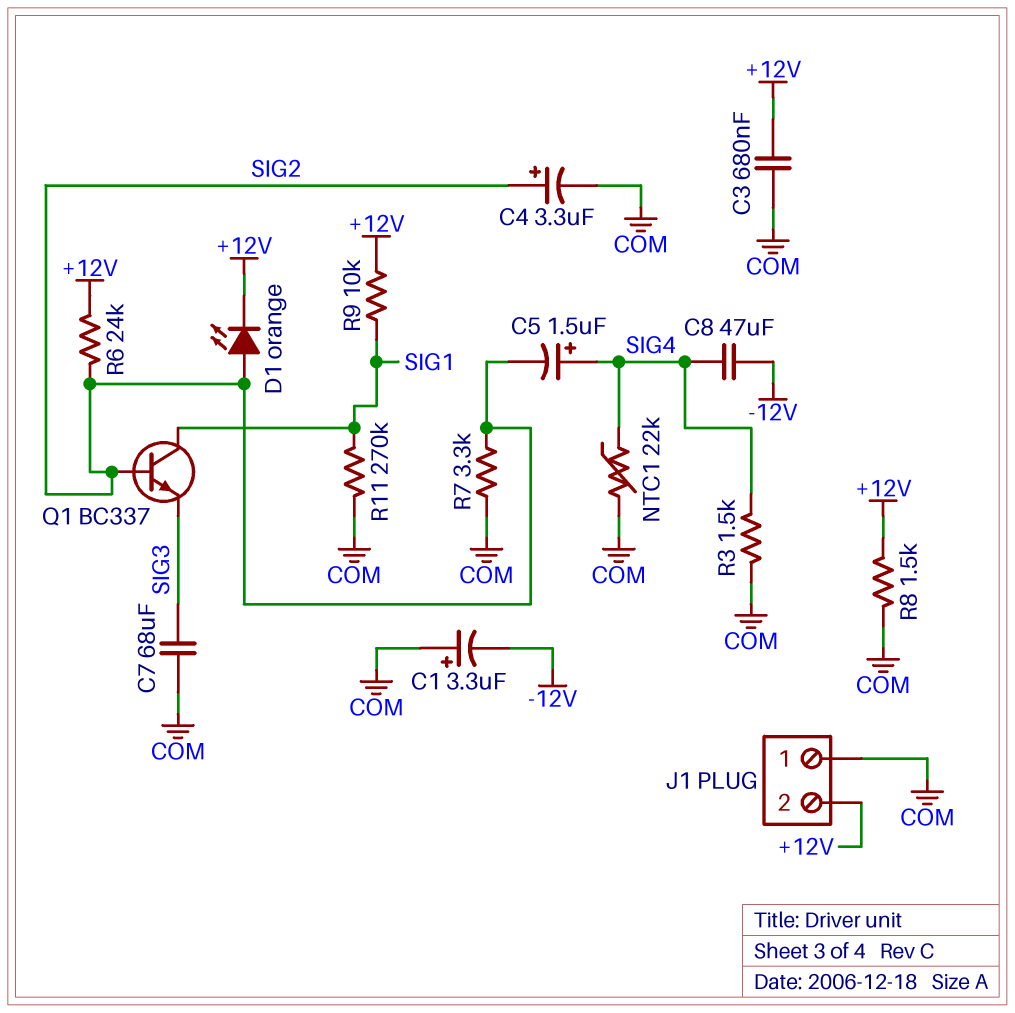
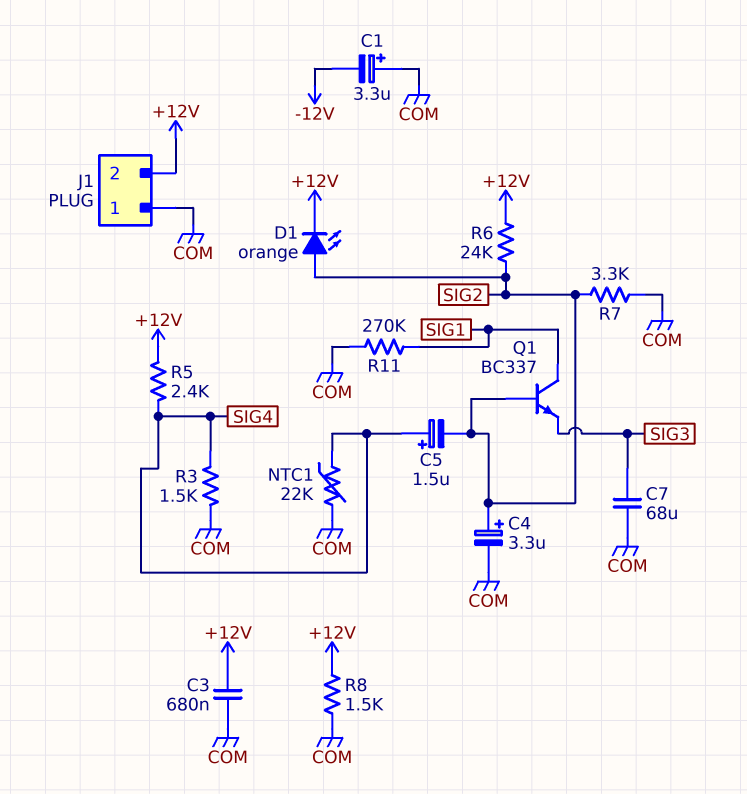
C8: 47uF (-12V, SIG4) -> none
R5: none -> 2.4k (+12V, SIG4)
R9: 10k (+12V, SIG1) -> none

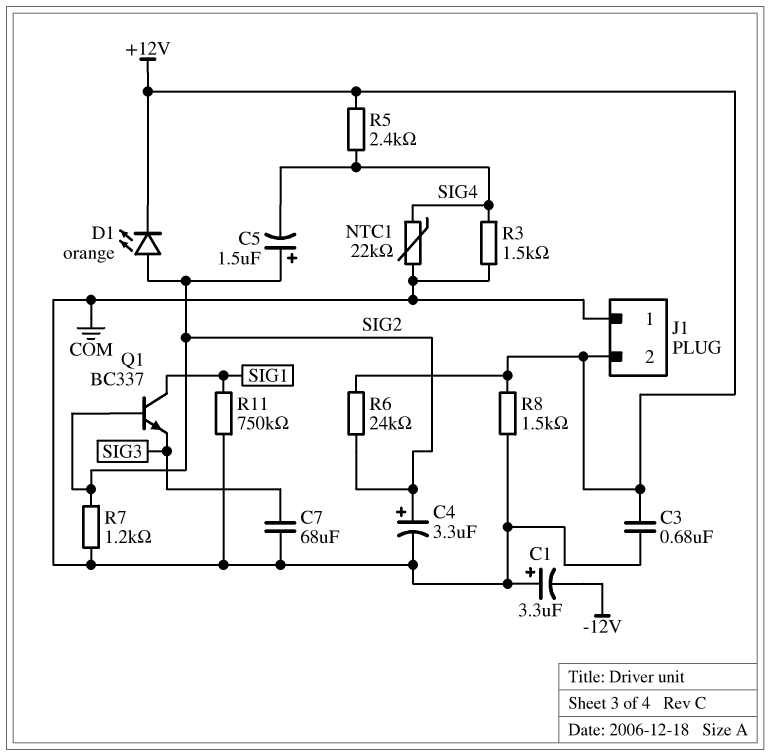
C5: 1.5uF (plus SIG4, minus SIG2) -> 1.5uF (plus SIG2, minus SIG4)
R7: 3.3k (COM, SIG2) -> 1.2k (COM, SIG2)
R11: 270k (COM, SIG1) -> 750k (COM, SIG1)

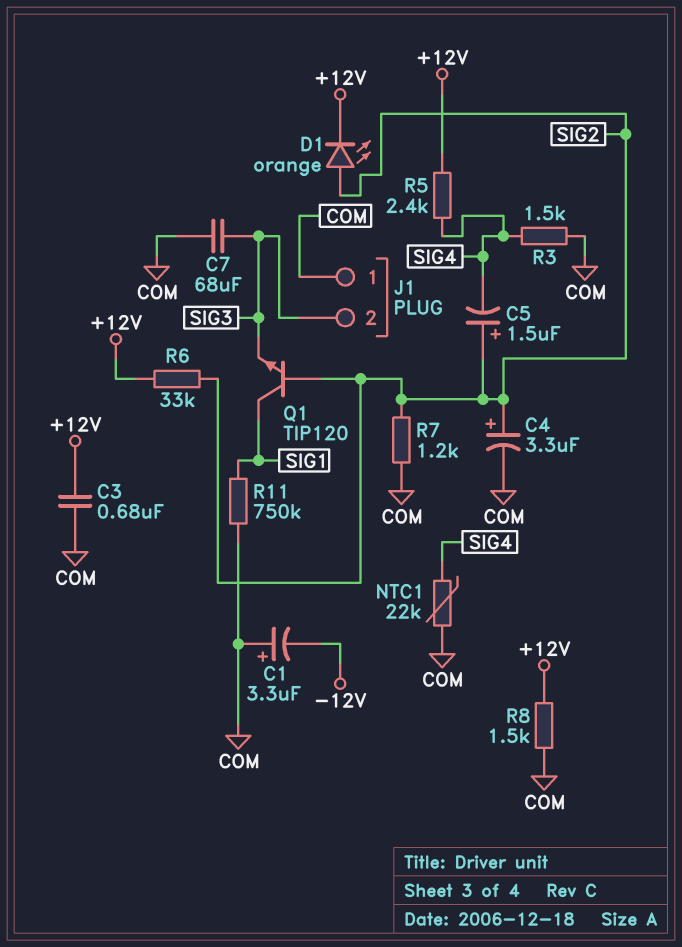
J1 pin 2: +12V -> SIG3
Q1: NPN BC337 (B SIG2, C SIG1, E SIG3) -> NPN TIP120 (B SIG2, C SIG1, E SIG3)
R6: 24k (+12V, SIG2) -> 33k (+12V, SIG2)

